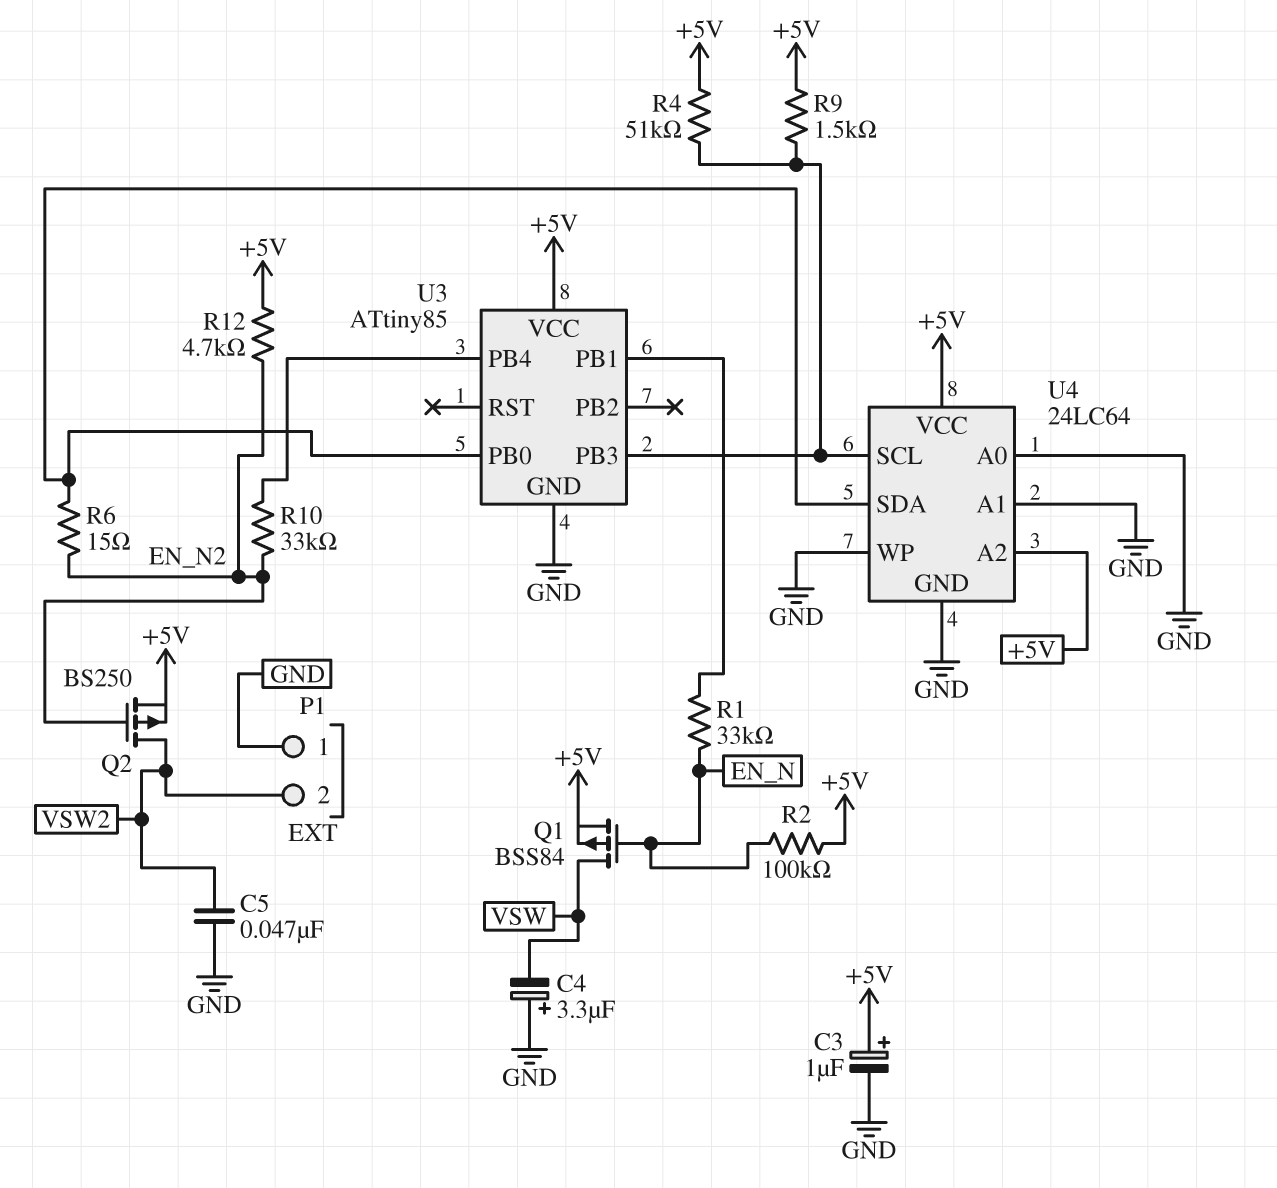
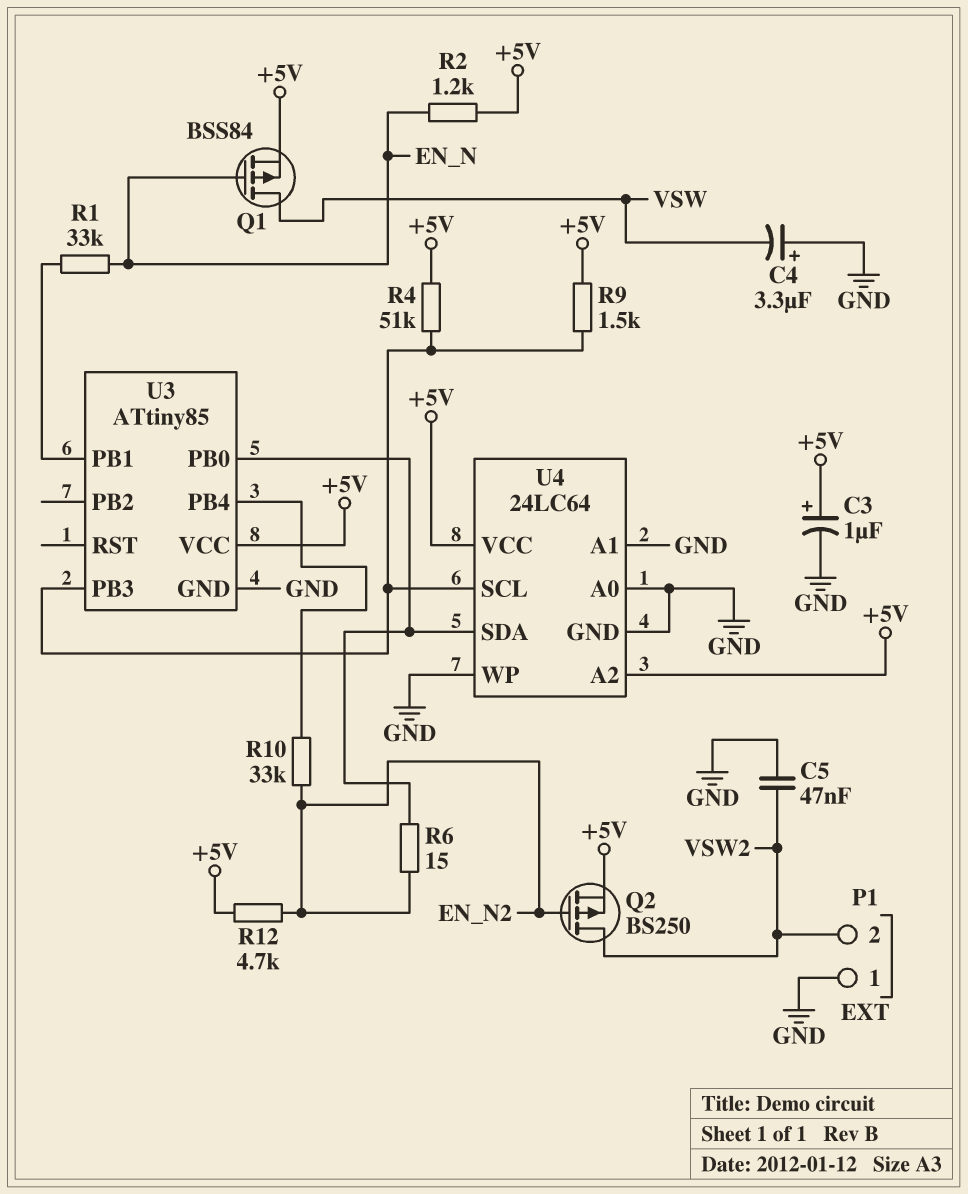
R2: 100k (+5V, EN_N) -> 1.2k (+5V, EN_N)

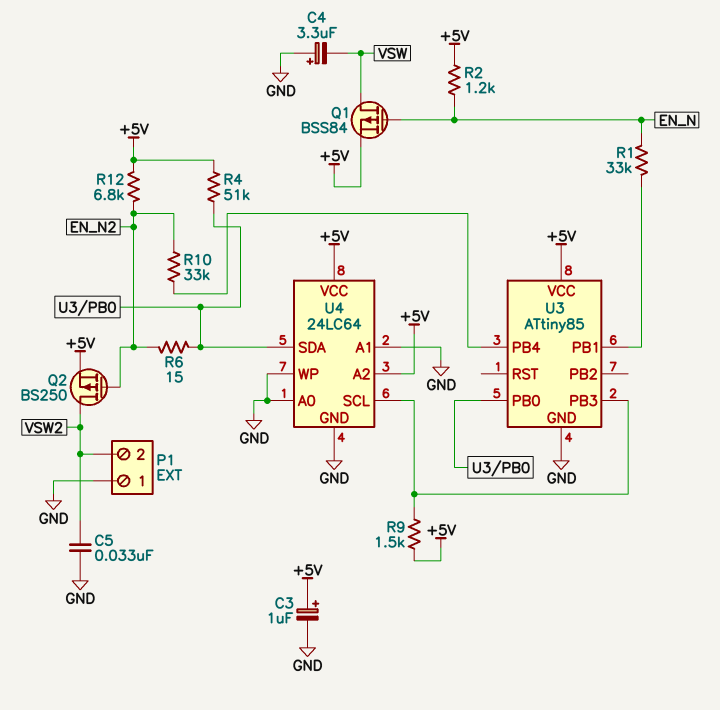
C5: 47nF (GND, VSW2) -> 33nF (GND, VSW2)
R4: 51k (+5V, U3/PB3) -> 51k (+5V, U3/PB0)
R12: 4.7k (+5V, EN_N2) -> 6.8k (+5V, EN_N2)

